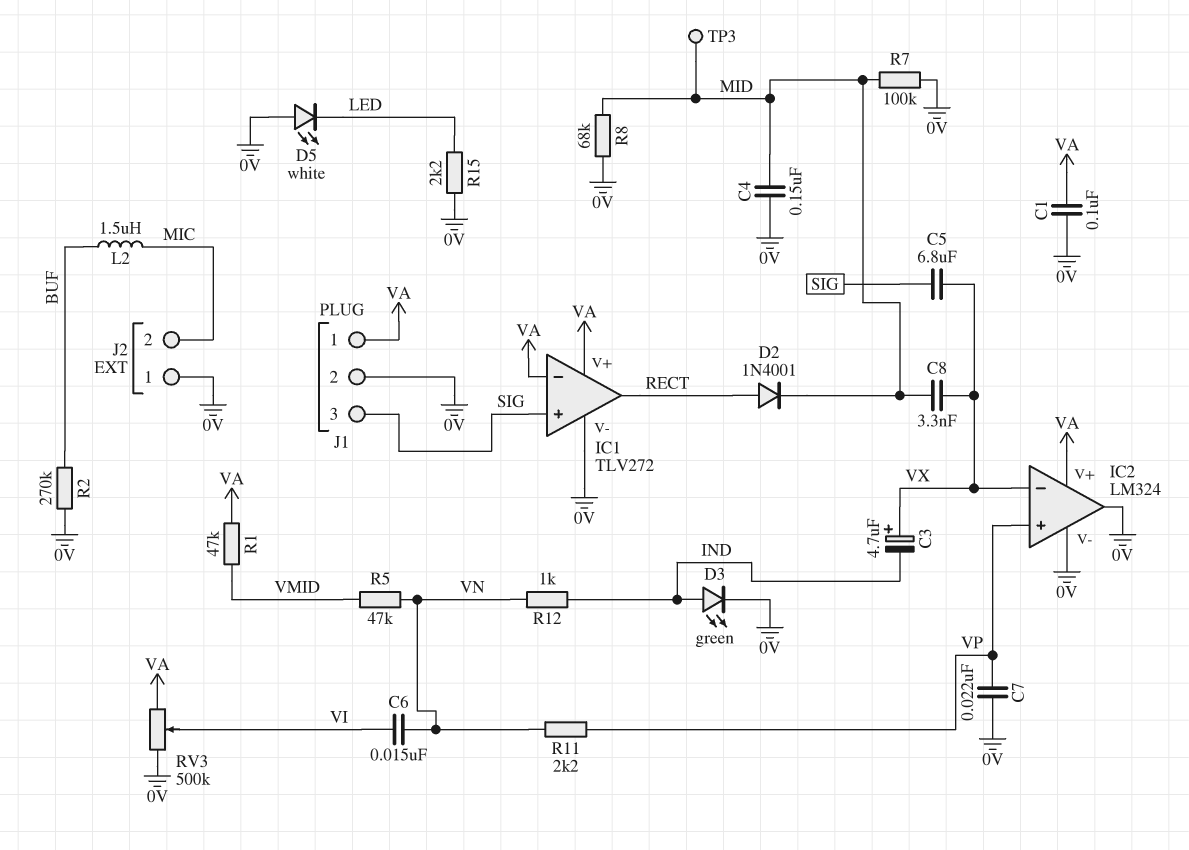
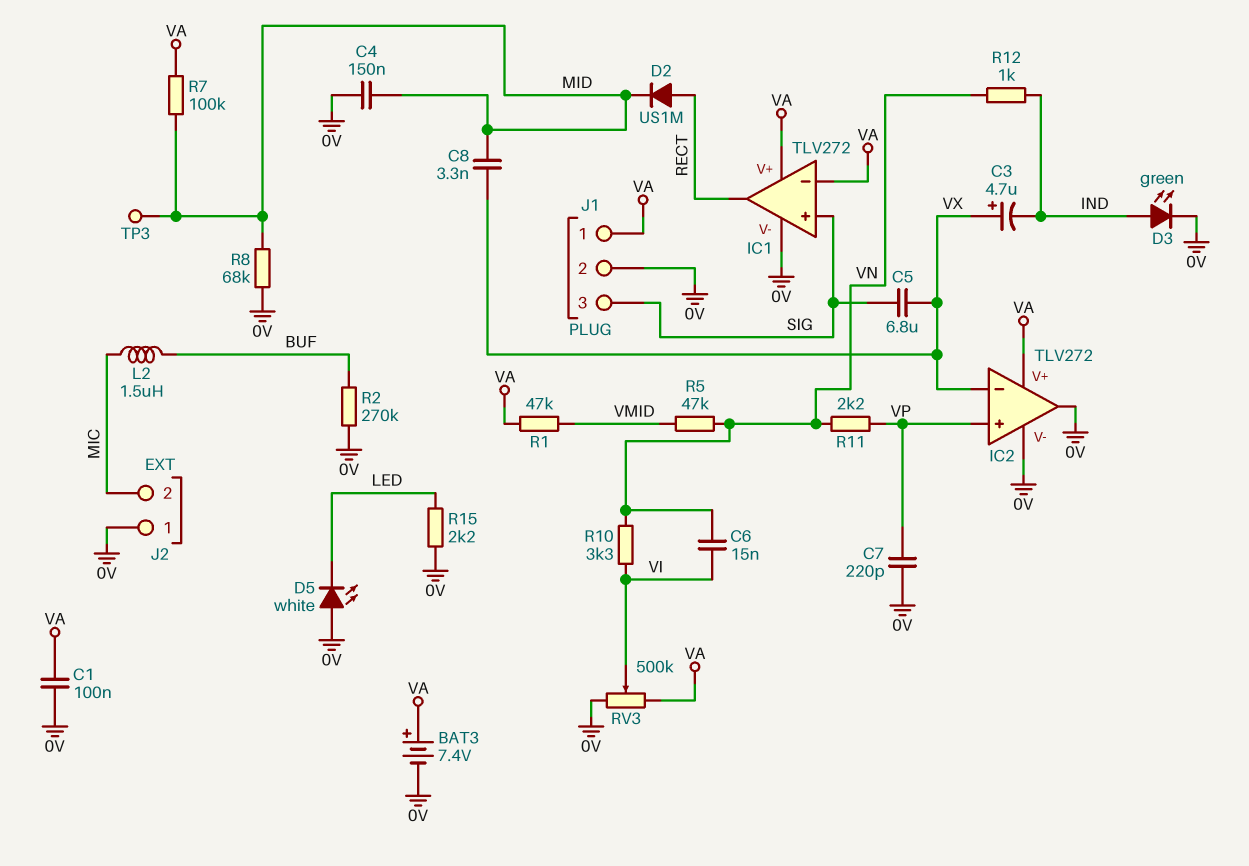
BAT3: none -> 7.4V (plus VA, minus 0V)
C7: 22nF (0V, VP) -> 220pF (0V, VP)
D2: diode 1N4001 (A RECT, K MID) -> diode US1M (A RECT, K MID)
IC2: LM324 -> TLV272
R7: 100k (0V, MID) -> 100k (MID, VA)
R10: none -> 3.3k (VI, VN)

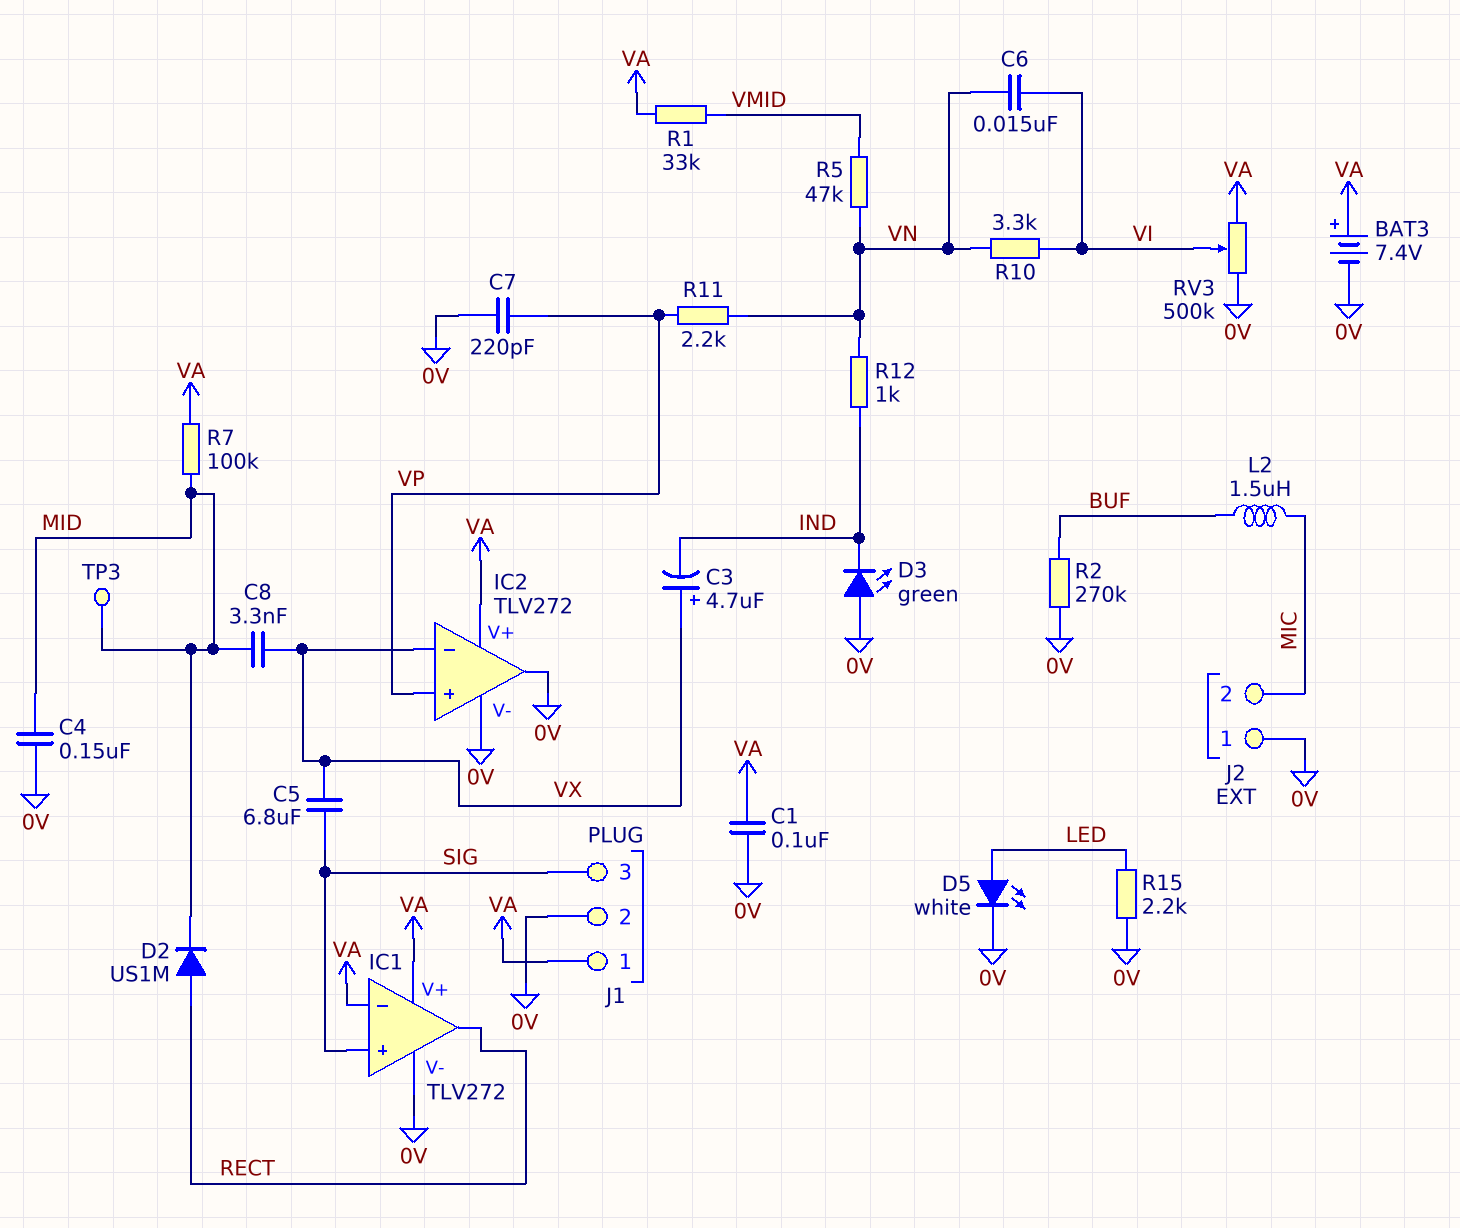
D3: LED green (A IND, K 0V) -> LED green (A 0V, K IND)
D5: LED white (A 0V, K LED) -> LED white (A LED, K 0V)
R1: 47k (VA, VMID) -> 33k (VA, VMID)
R8: 68k (0V, MID) -> none

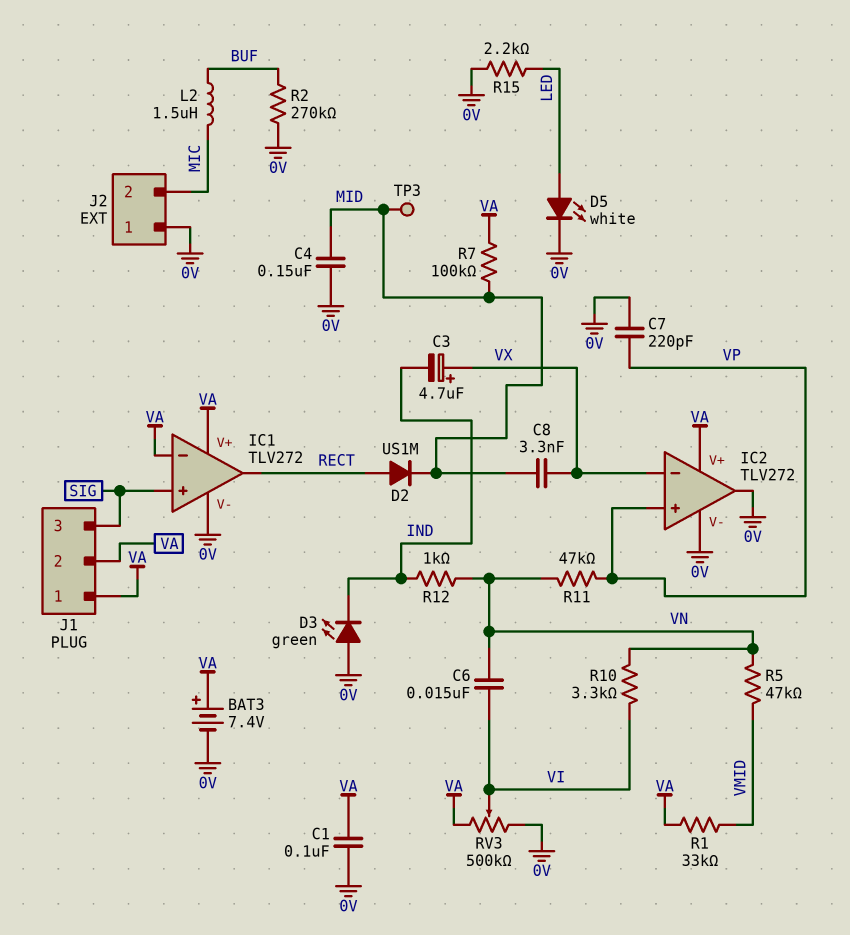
C5: 6.8uF (SIG, VX) -> none
J1 pin 2: 0V -> VA
R11: 2.2k (VN, VP) -> 47k (VN, VP)

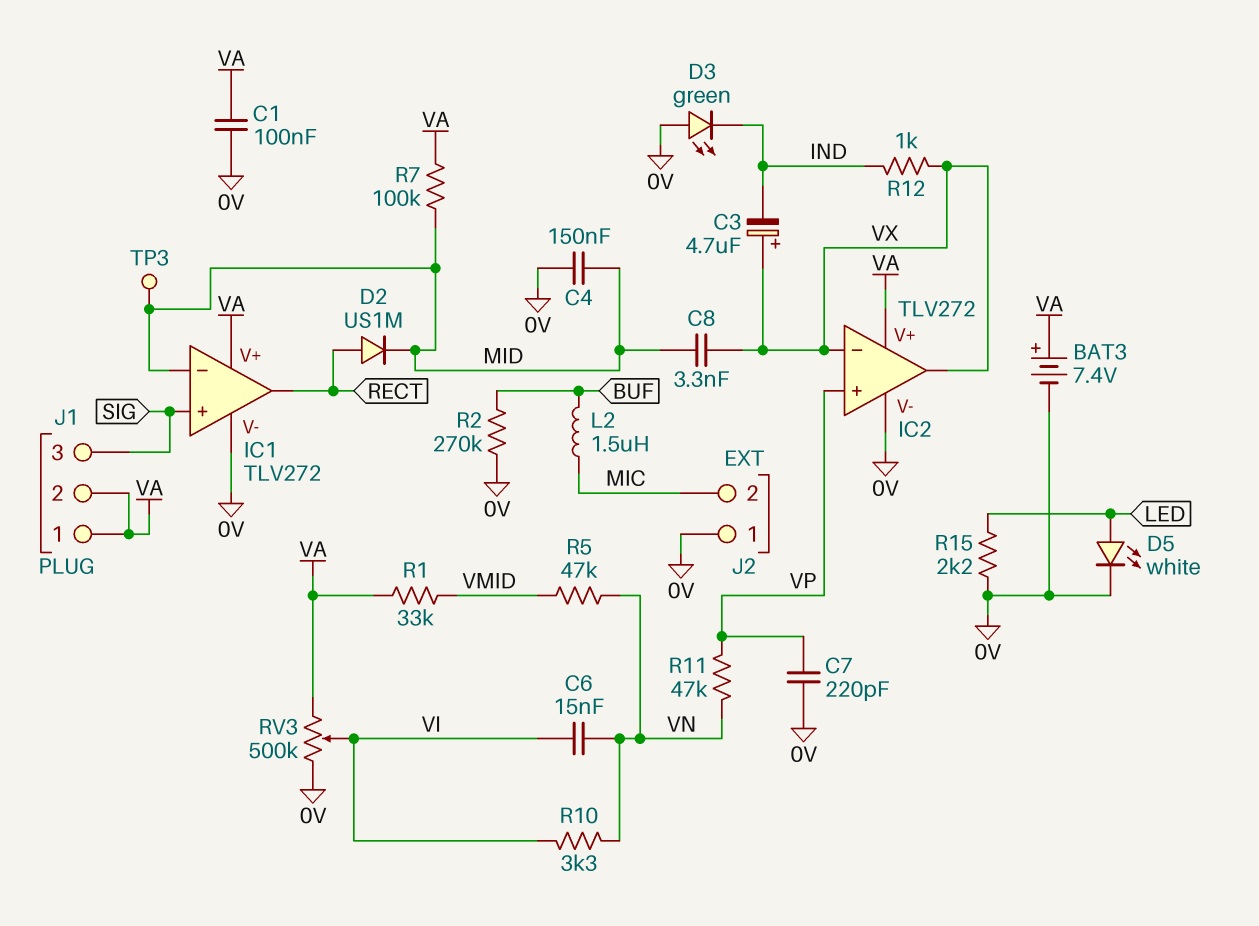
IC1 pin in-: VA -> MID
IC2 pin out: 0V -> VX
R12: 1k (IND, VN) -> 1k (IND, VX)

